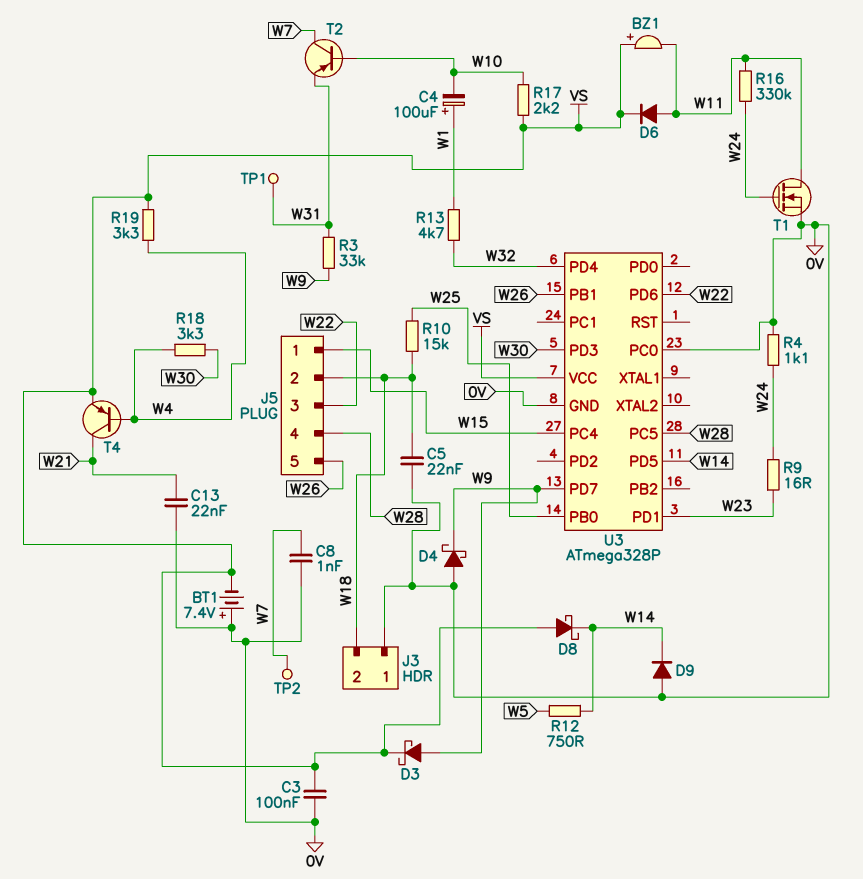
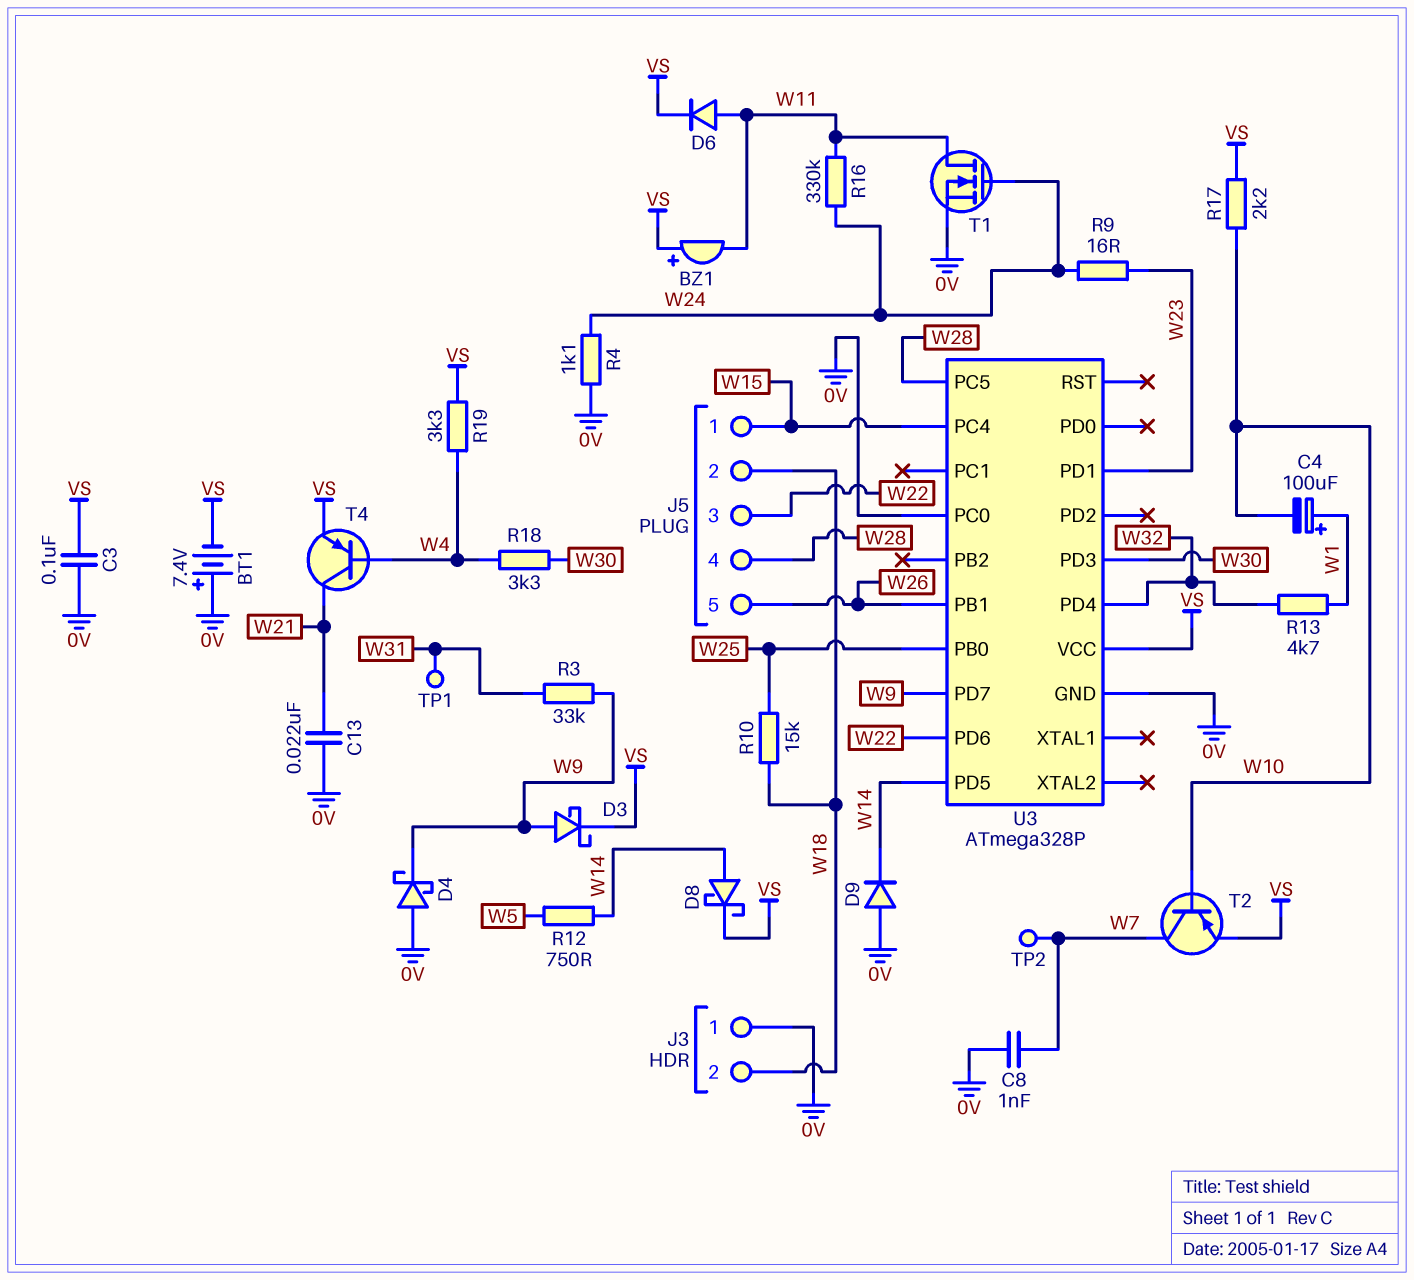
C5: 22nF (0V, W18) -> none
D8: schottky (A VS, K W14) -> schottky (A W14, K VS)
T2: PNP (B W10, C W7, E W31) -> PNP (B W10, C W7, E VS)

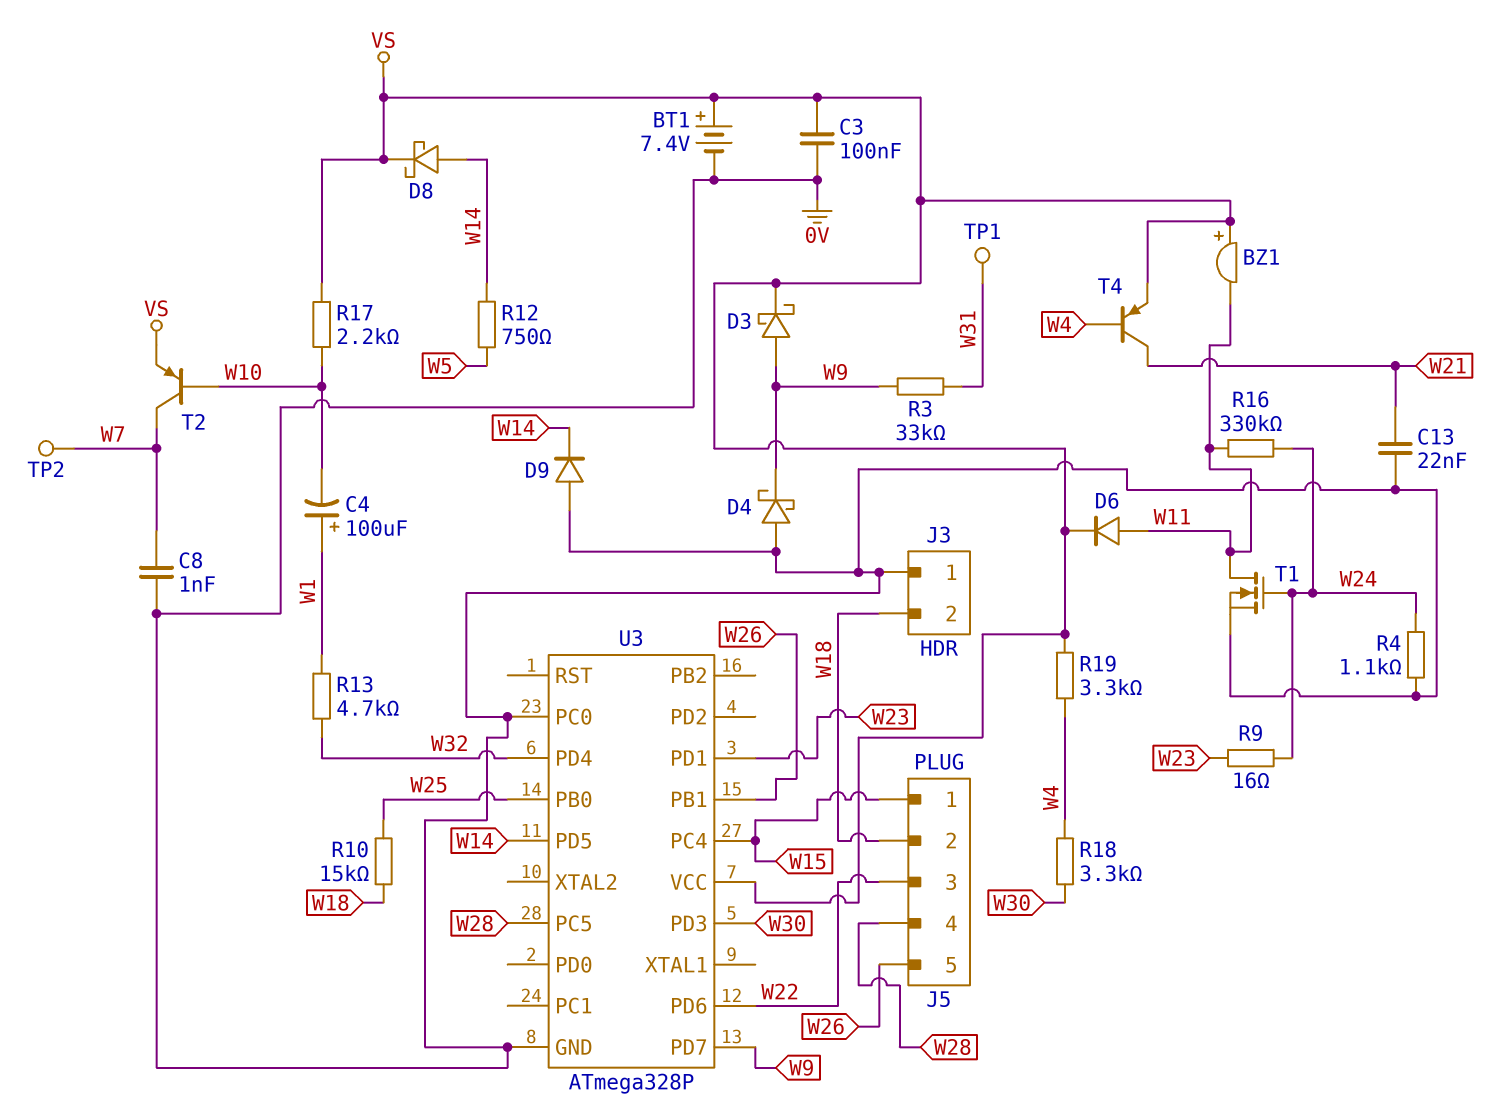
BT1: 7.4V (plus 0V, minus VS) -> 7.4V (plus VS, minus 0V)

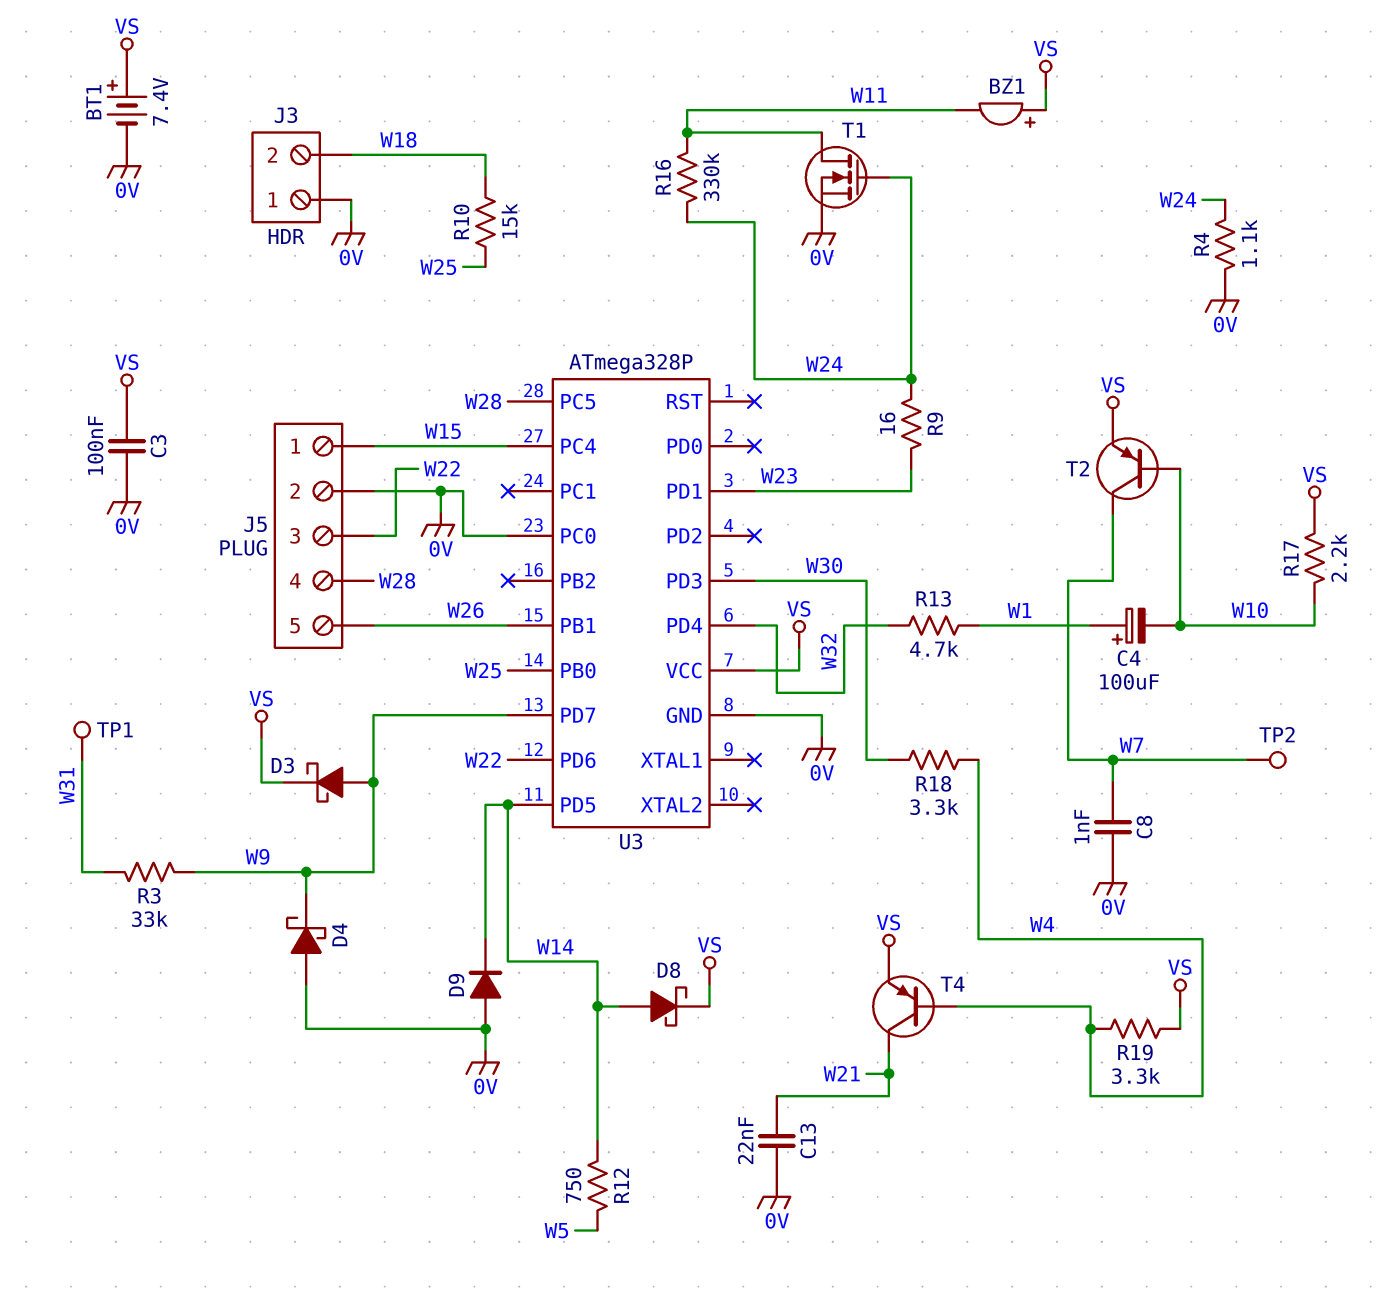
D6: diode (A W11, K VS) -> none
J5 pin 2: W18 -> 0V

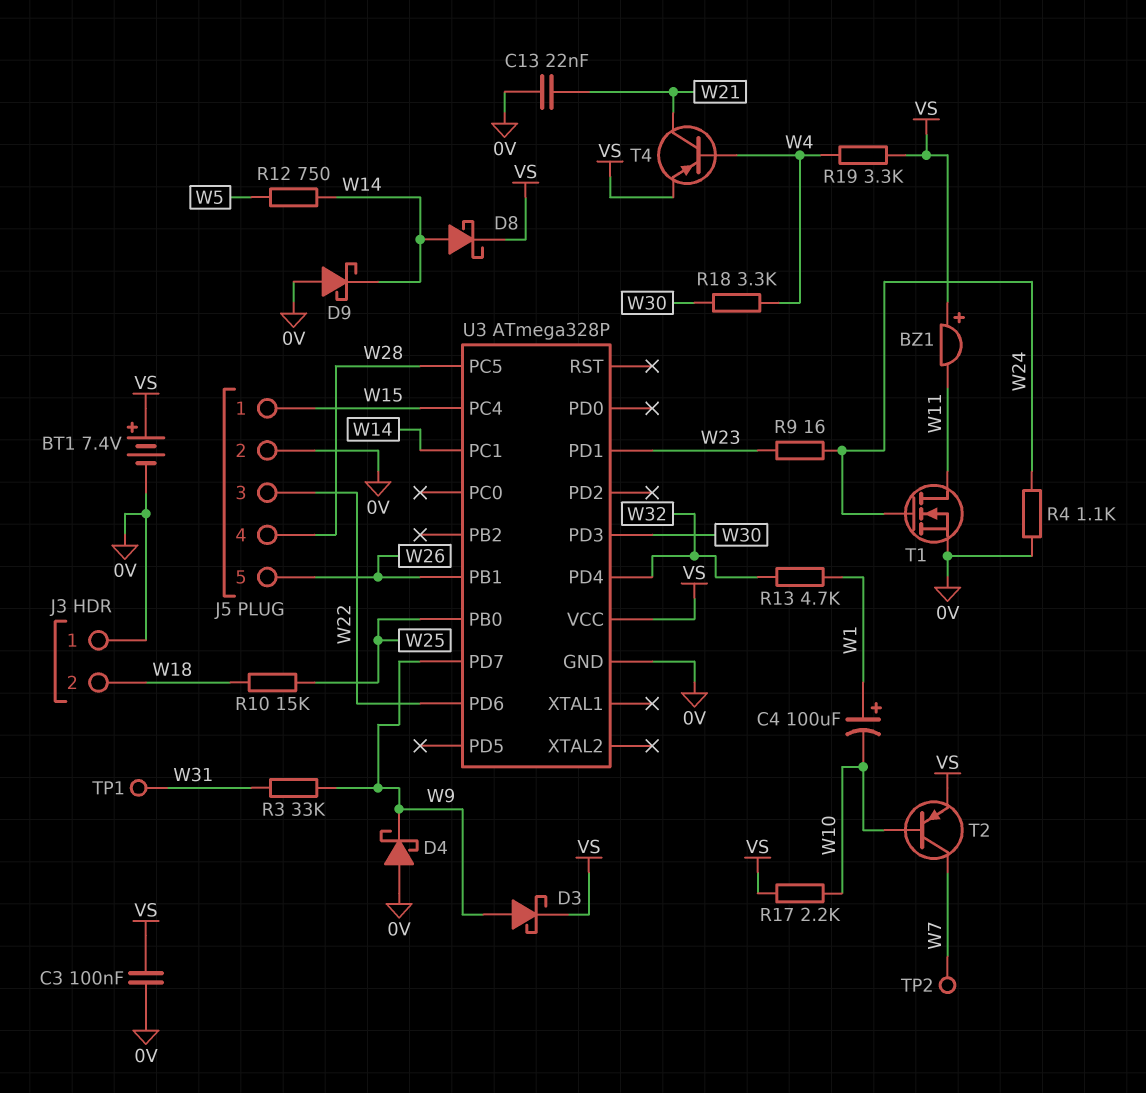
C8: 1nF (0V, W7) -> none
D9: diode (A 0V, K W14) -> schottky (A 0V, K W14)
R16: 330k (W11, W24) -> none
U3 pin PC0: 0V -> none
U3 pin PC1: none -> W14
U3 pin PD5: W14 -> none

